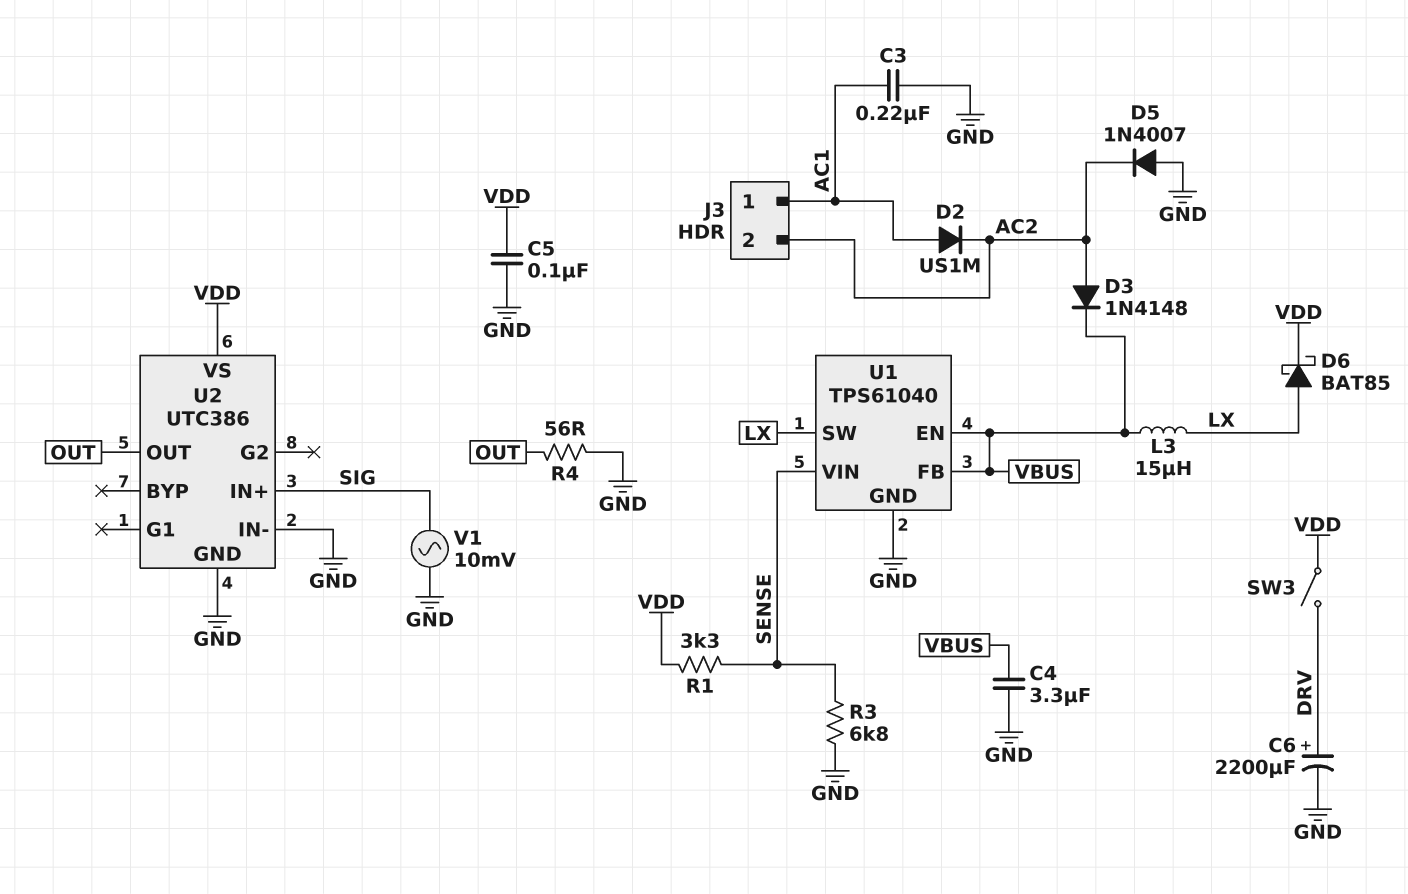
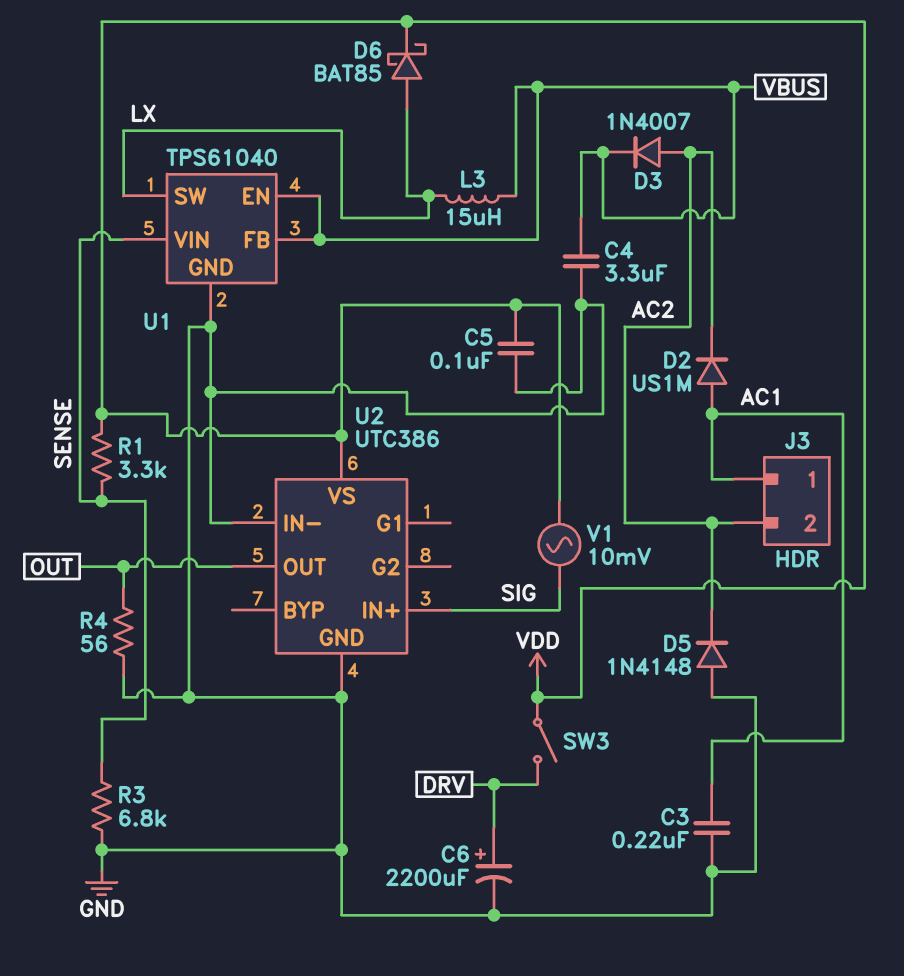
D3: diode 1N4148 (A AC2, K VBUS) -> diode 1N4007 (A AC2, K VBUS)
D5: diode 1N4007 (A GND, K AC2) -> diode 1N4148 (A GND, K AC2)
V1: AC 10mV (GND, SIG) -> AC 10mV (SIG, VDD)

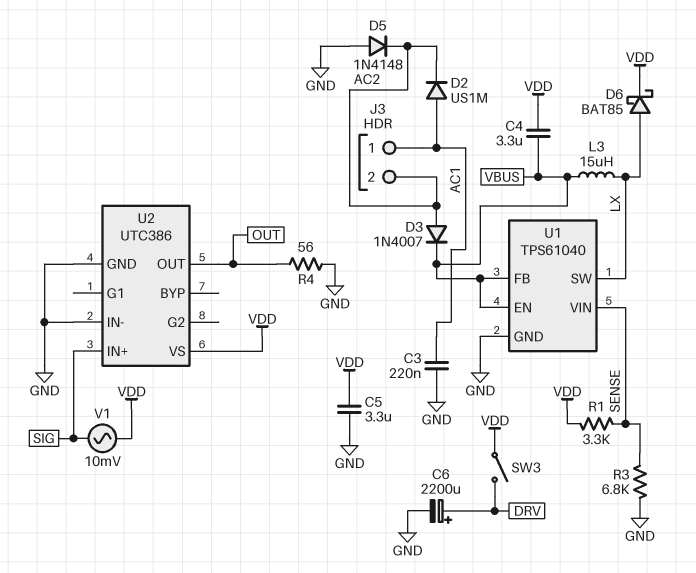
C4: 3.3uF (GND, VBUS) -> 3.3uF (VBUS, VDD)
C5: 100nF (GND, VDD) -> 3.3uF (GND, VDD)

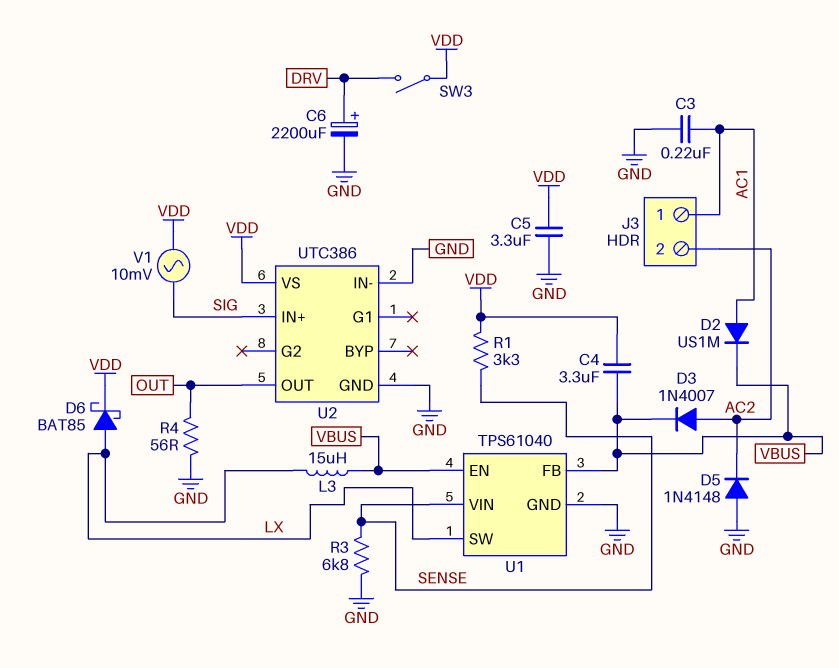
D2: diode US1M (A AC1, K AC2) -> diode US1M (A AC1, K VBUS)

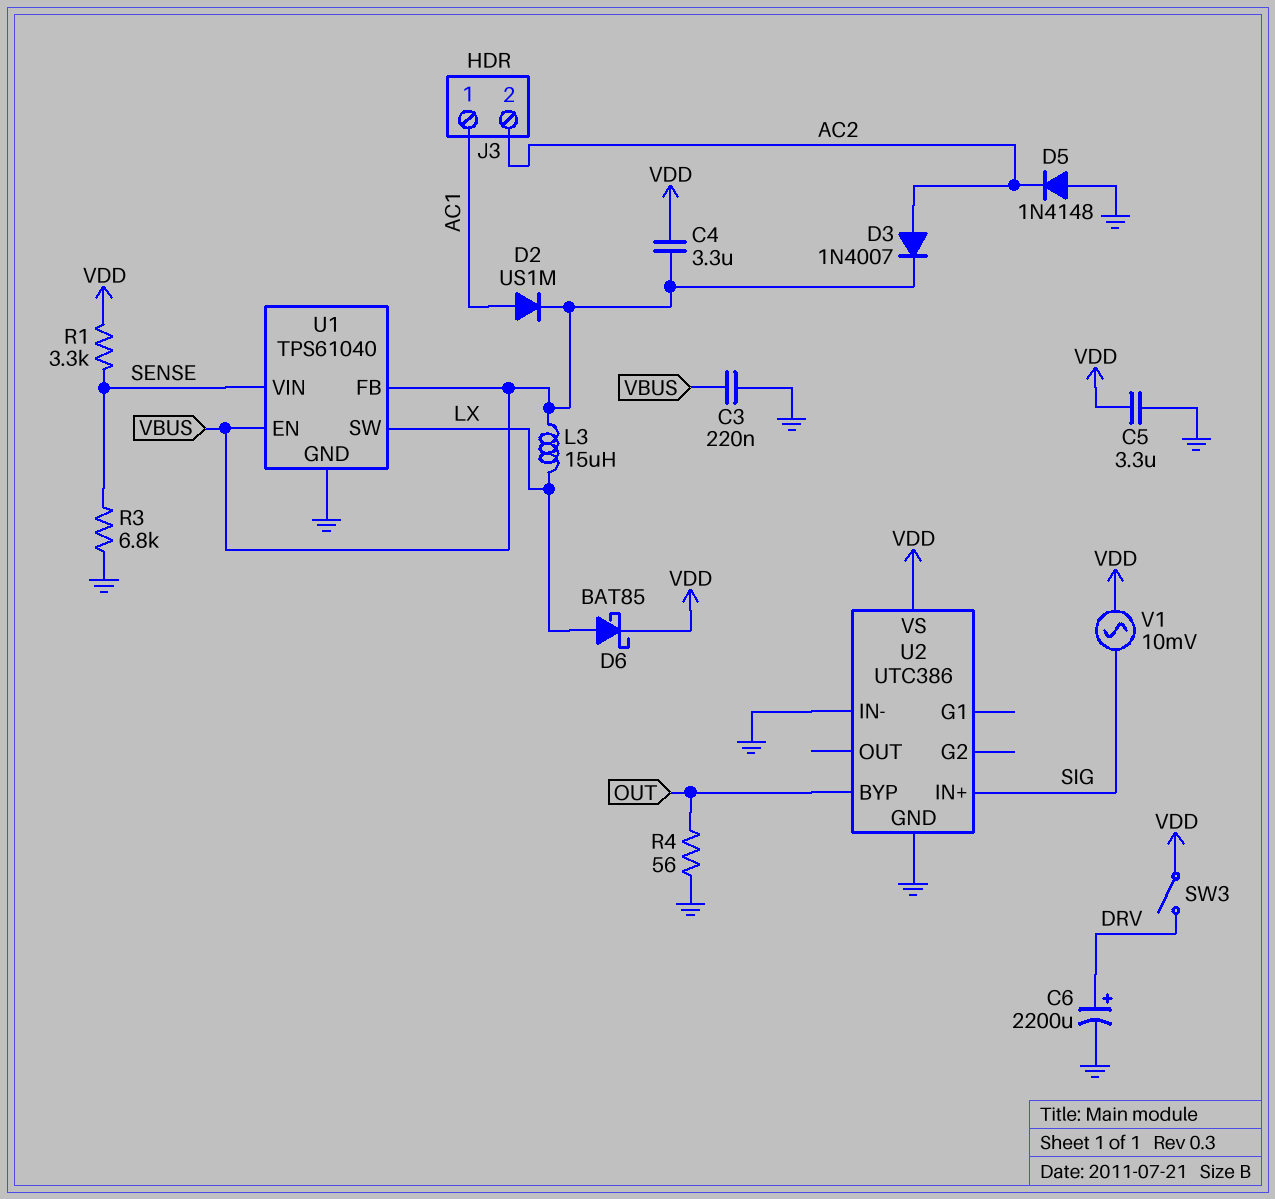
C3: 220nF (AC1, GND) -> 220nF (GND, VBUS)
U2 pin BYP: none -> OUT
U2 pin OUT: OUT -> none

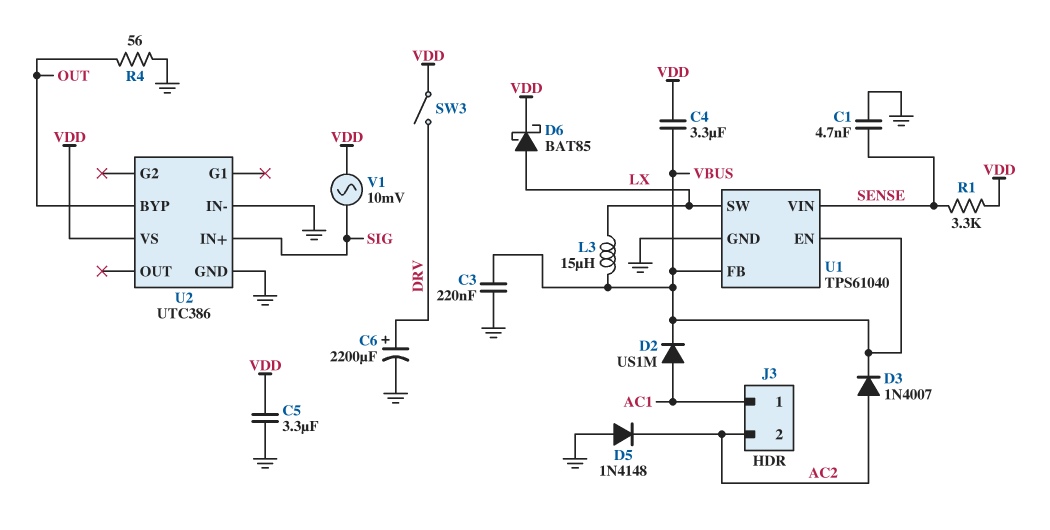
C1: none -> 4.7nF (GND, SENSE)
R3: 6.8k (GND, SENSE) -> none

